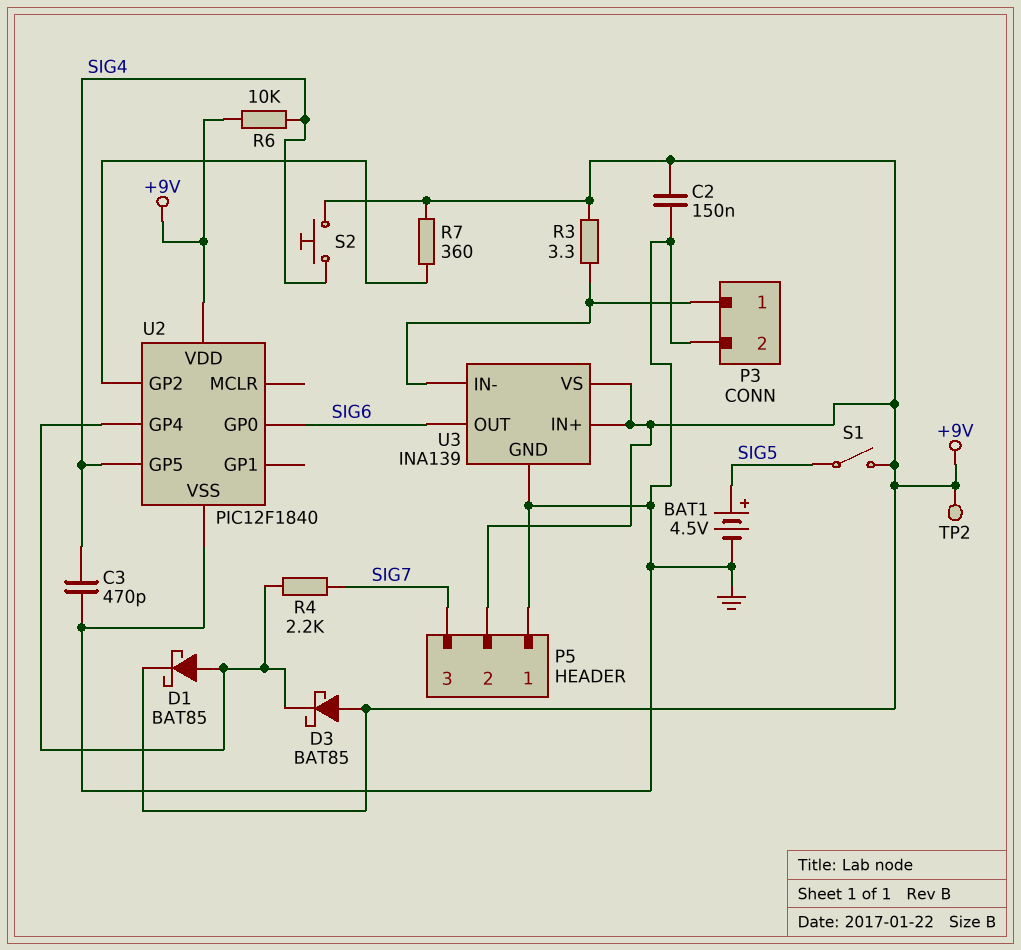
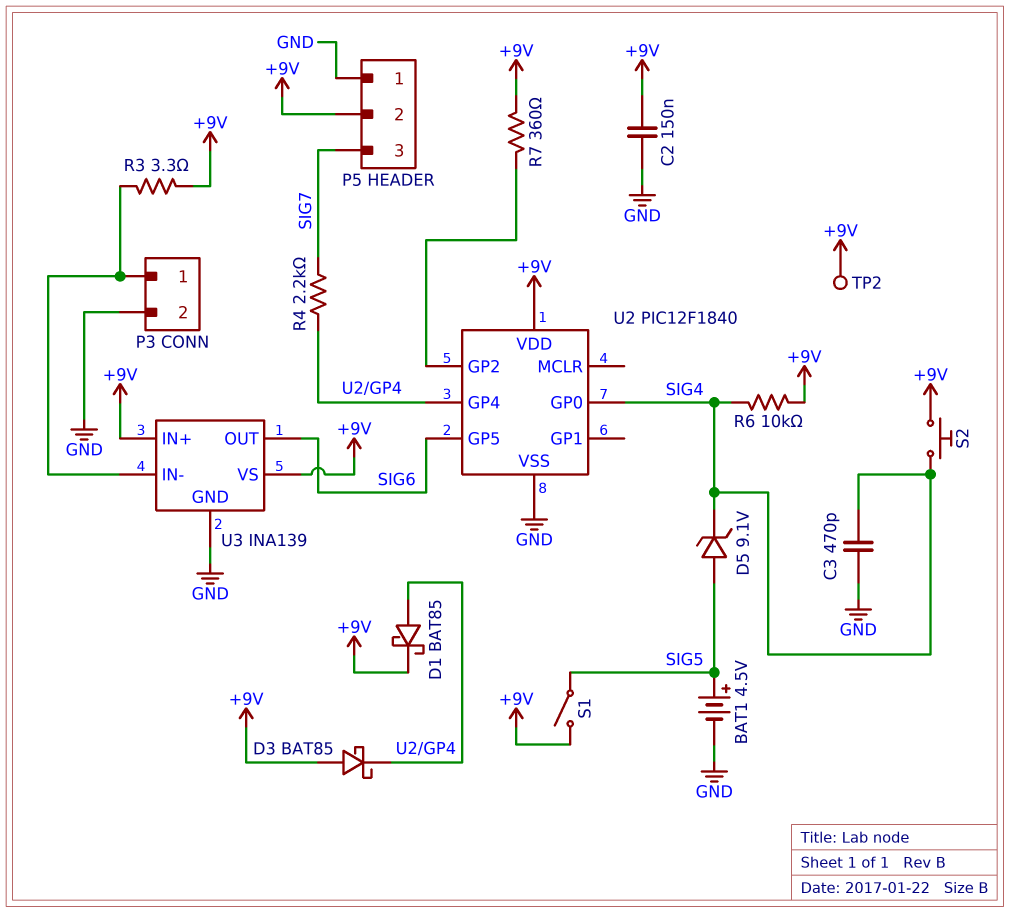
D5: none -> zener 9.1V (A SIG5, K SIG4)
U2 pin GP0: SIG6 -> SIG4
U2 pin GP5: SIG4 -> SIG6

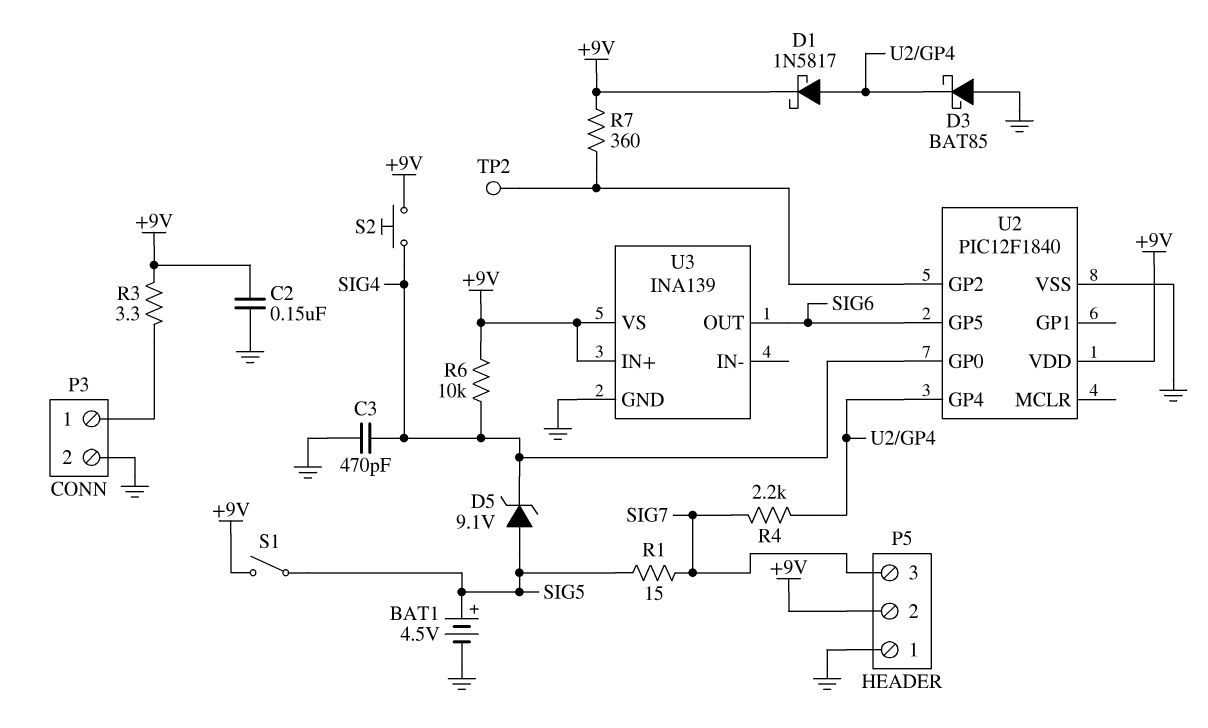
D1: schottky BAT85 (A U2/GP4, K +9V) -> schottky 1N5817 (A U2/GP4, K +9V)
D3: schottky BAT85 (A +9V, K U2/GP4) -> schottky BAT85 (A GND, K U2/GP4)
R1: none -> 15 (SIG5, SIG7)
TP2: test point (+9V) -> test point (U2/GP2)
U3 pin IN-: P3/1 -> none

